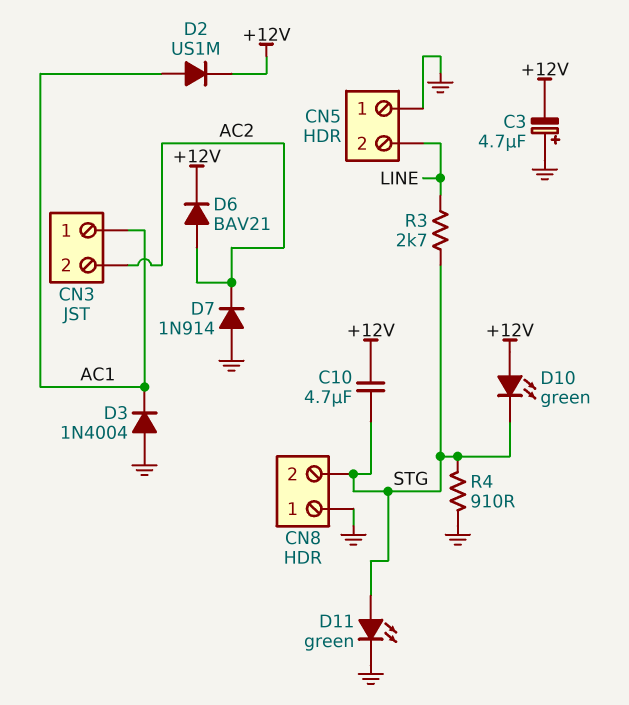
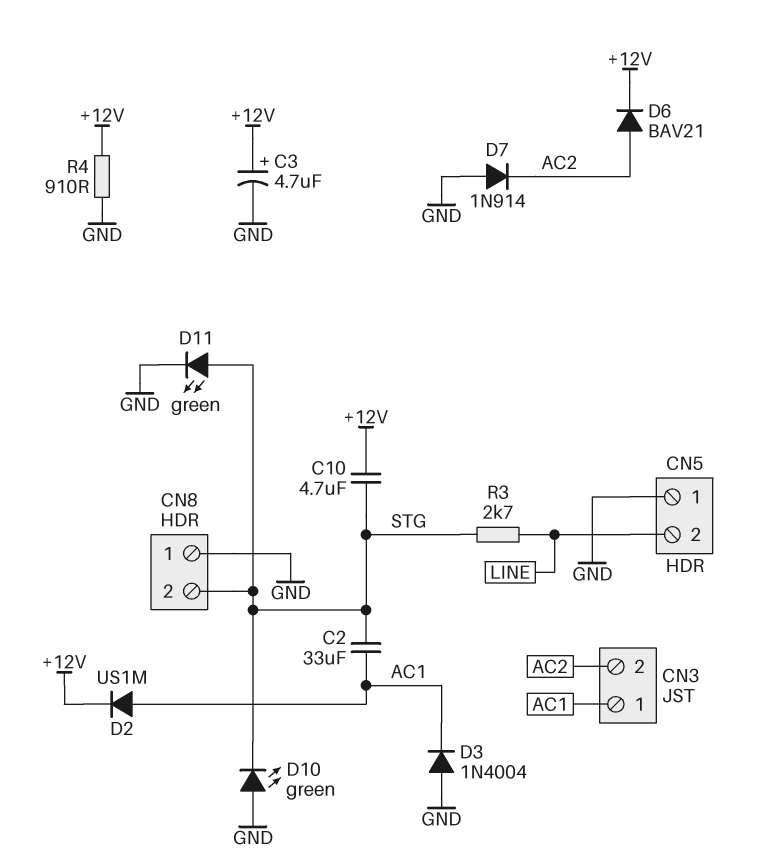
C2: none -> 33uF (AC1, STG)
C3: 4.7uF (plus GND, minus +12V) -> 4.7uF (plus +12V, minus GND)
D10: LED green (A +12V, K STG) -> LED green (A GND, K STG)
R4: 910 (GND, STG) -> 910 (+12V, GND)

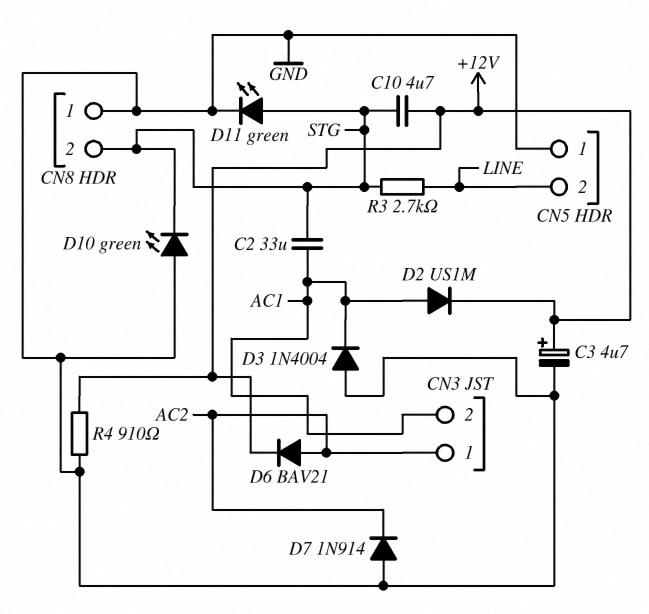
CN3 pin 1: AC1 -> AC2
CN3 pin 2: AC2 -> AC1

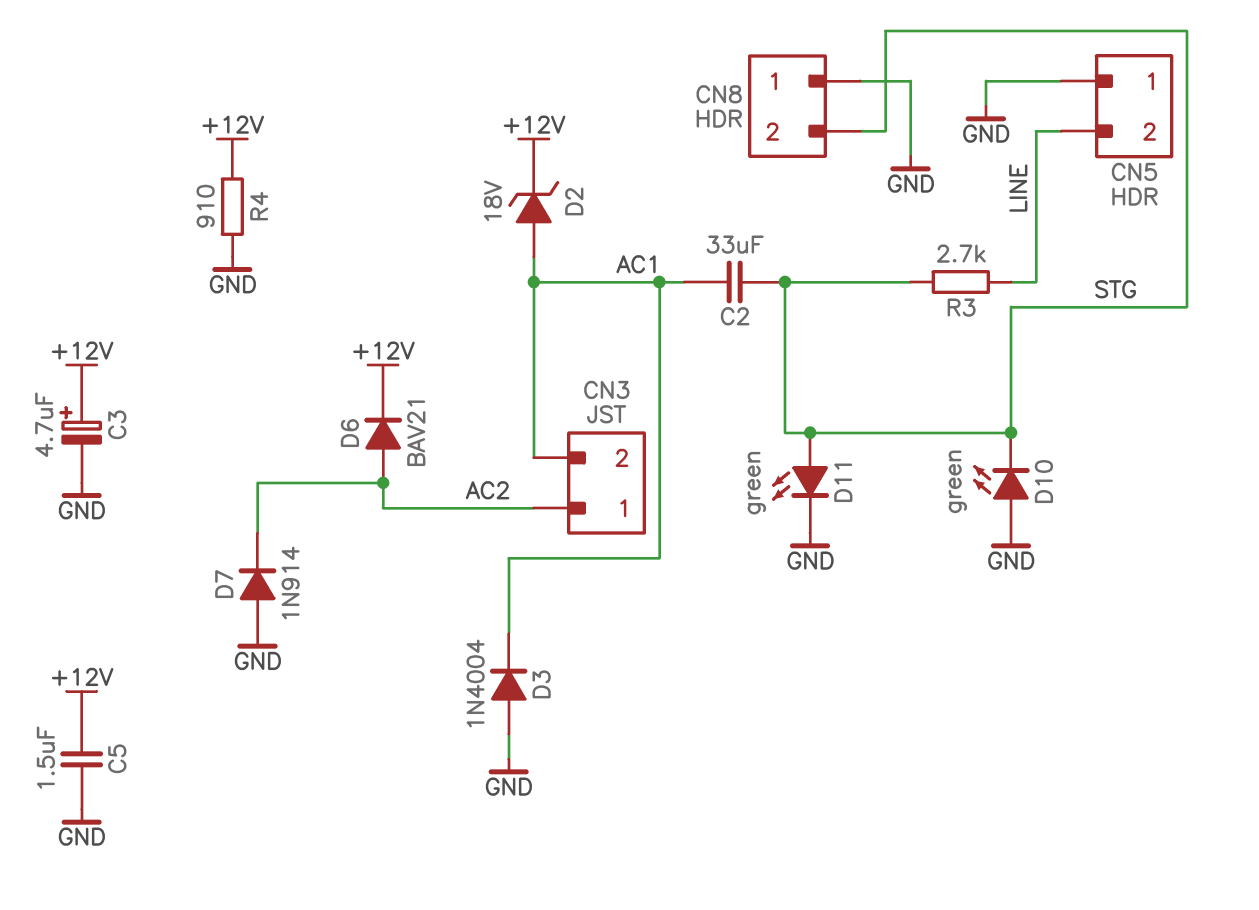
C5: none -> 1.5uF (+12V, GND)
C10: 4.7uF (+12V, STG) -> none
D2: diode US1M (A AC1, K +12V) -> zener 18V (A AC1, K +12V)

